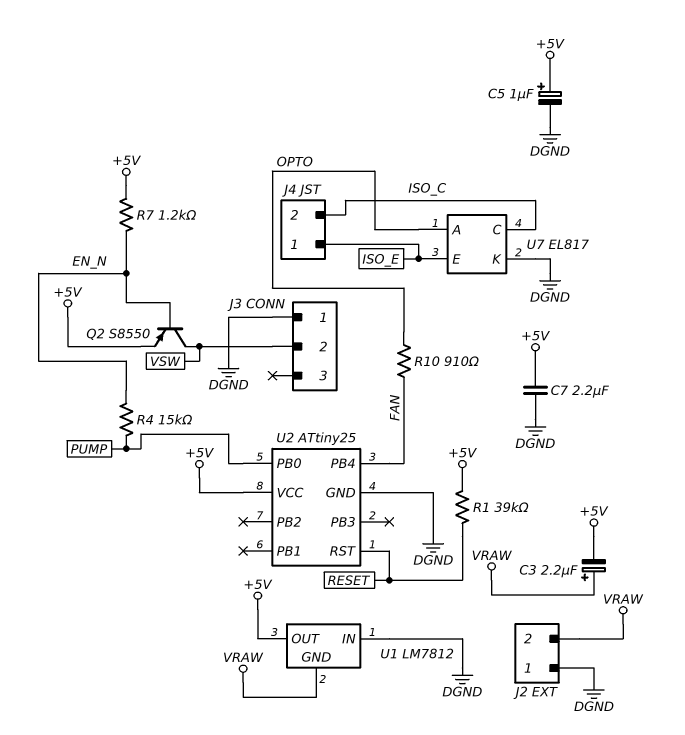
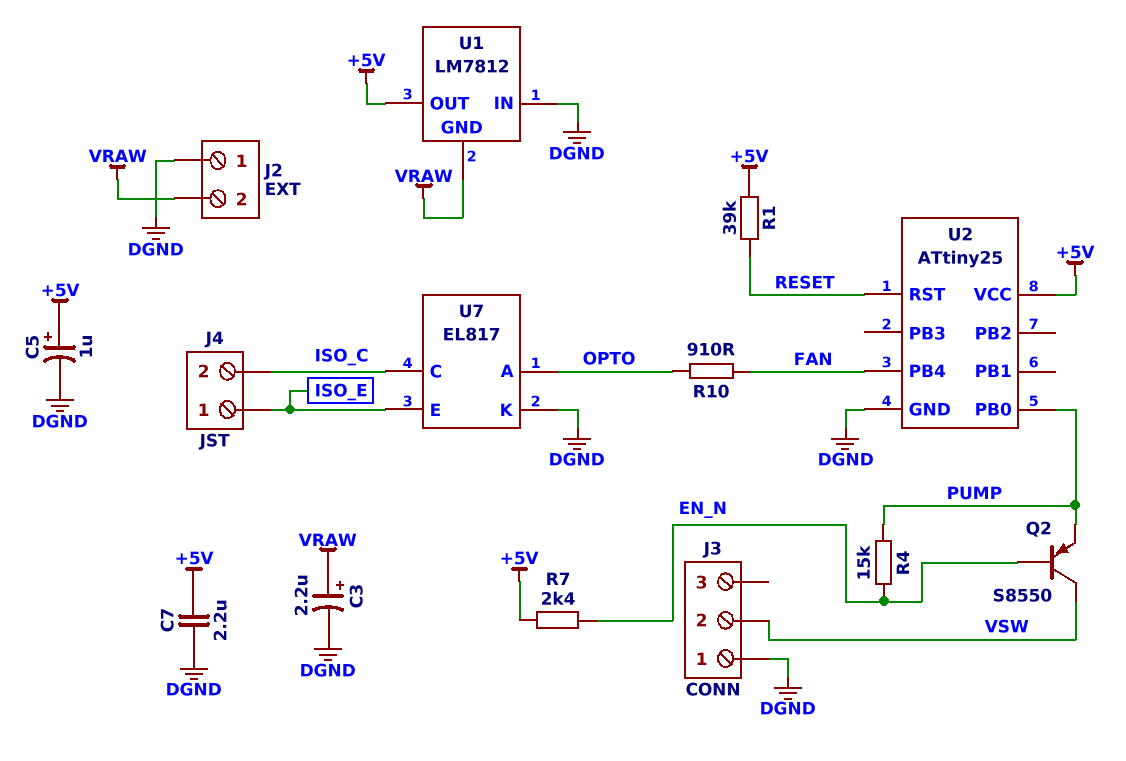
C3: 2.2uF (plus VRAW, minus +5V) -> 2.2uF (plus VRAW, minus DGND)
Q2: PNP S8550 (B EN_N, C VSW, E +5V) -> PNP S8550 (B EN_N, C VSW, E PUMP)
R7: 1.2k (+5V, EN_N) -> 2.4k (+5V, EN_N)

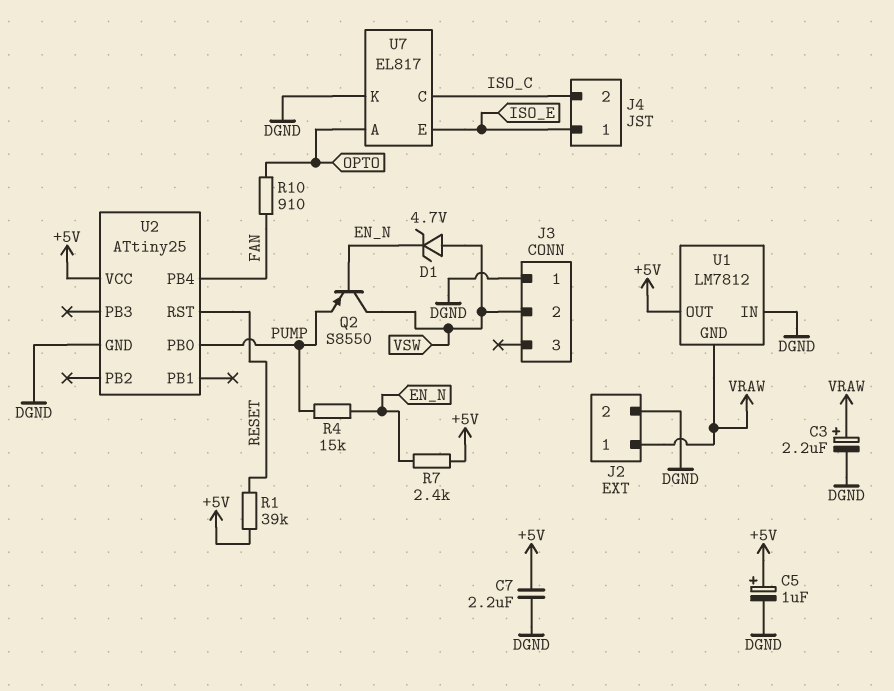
D1: none -> zener 4.7V (A VSW, K EN_N)
J2 pin 1: DGND -> VRAW
J2 pin 2: VRAW -> DGND

